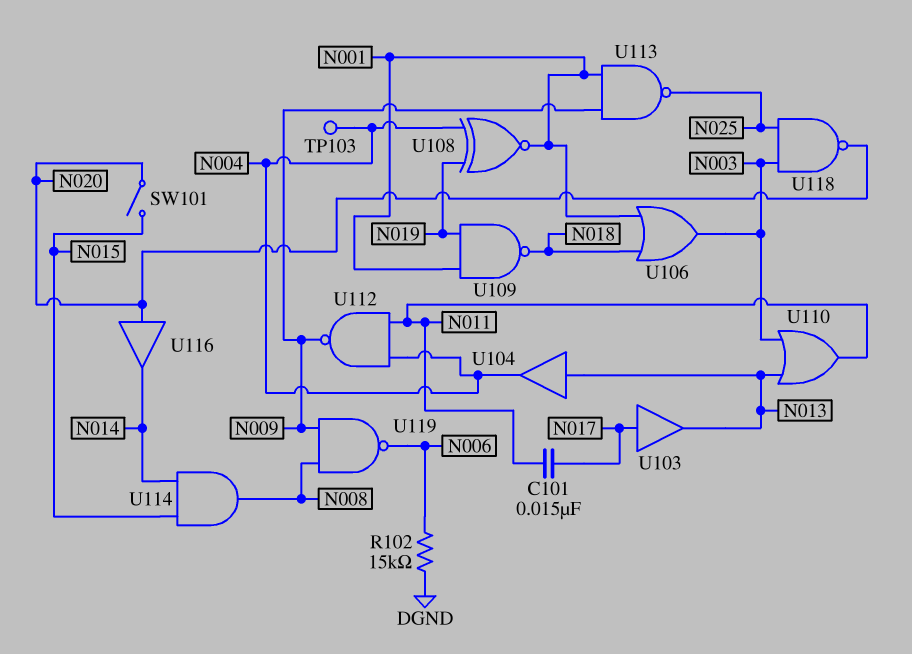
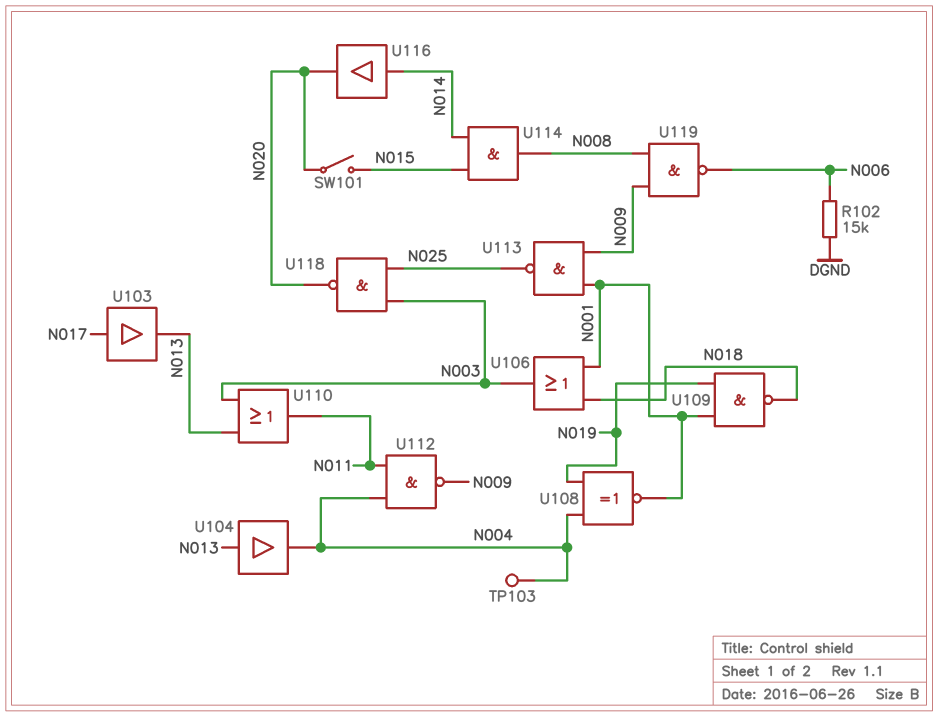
C101: 15nF (N011, N017) -> none
U116: buffer (in N020, out N014) -> buffer (in N014, out N020)

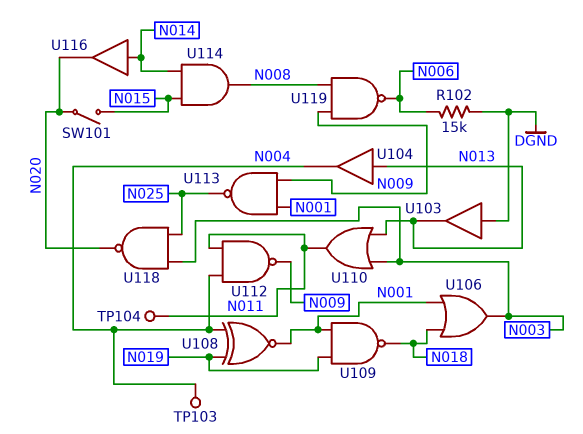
TP104: none -> test point (N011)
U103: buffer (in N017, out N013) -> buffer (in DGND, out N013)

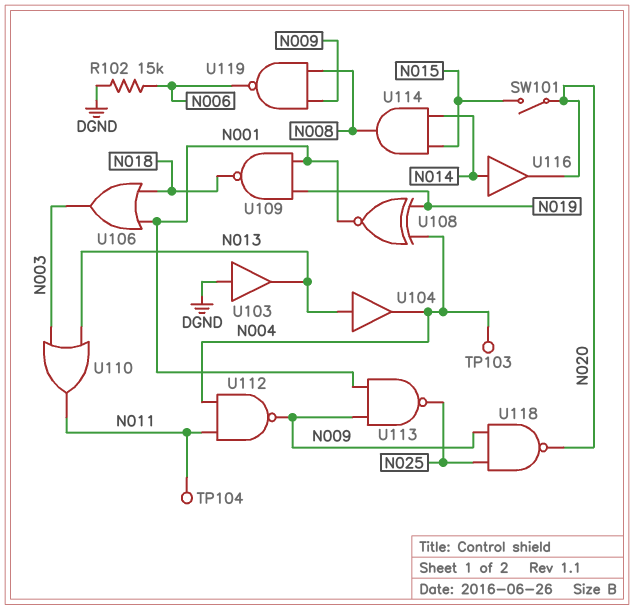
U118: NAND (in N003, in N025, out N020) -> NAND (in N009, in N025, out N020)

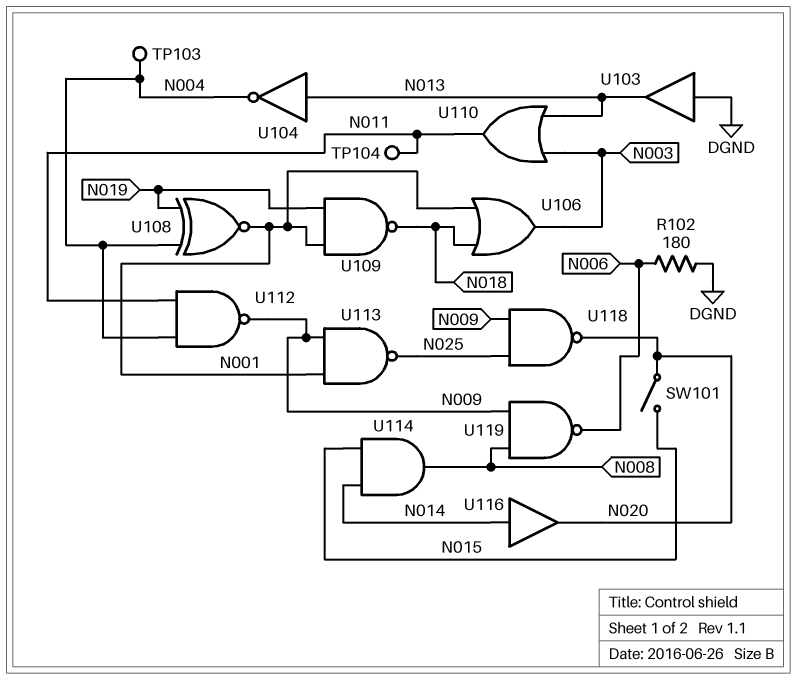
R102: 15k (DGND, N006) -> 180 (DGND, N006)
U104: buffer (in N013, out N004) -> NOT (in N013, out N004)

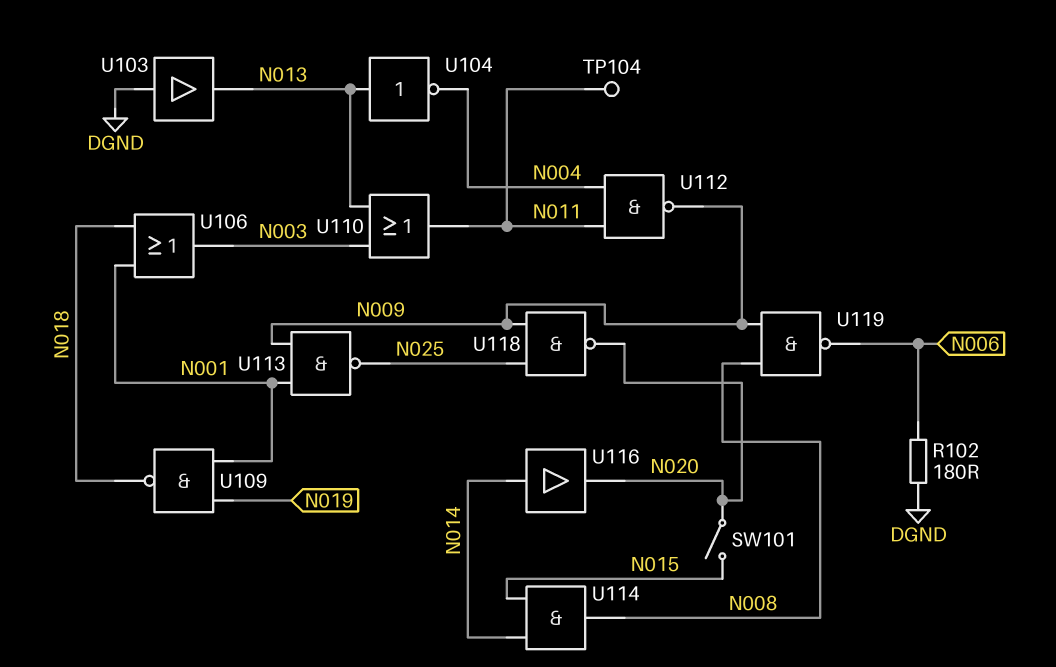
TP103: test point (N004) -> none
U108: XNOR (in N004, in N019, out N001) -> none

